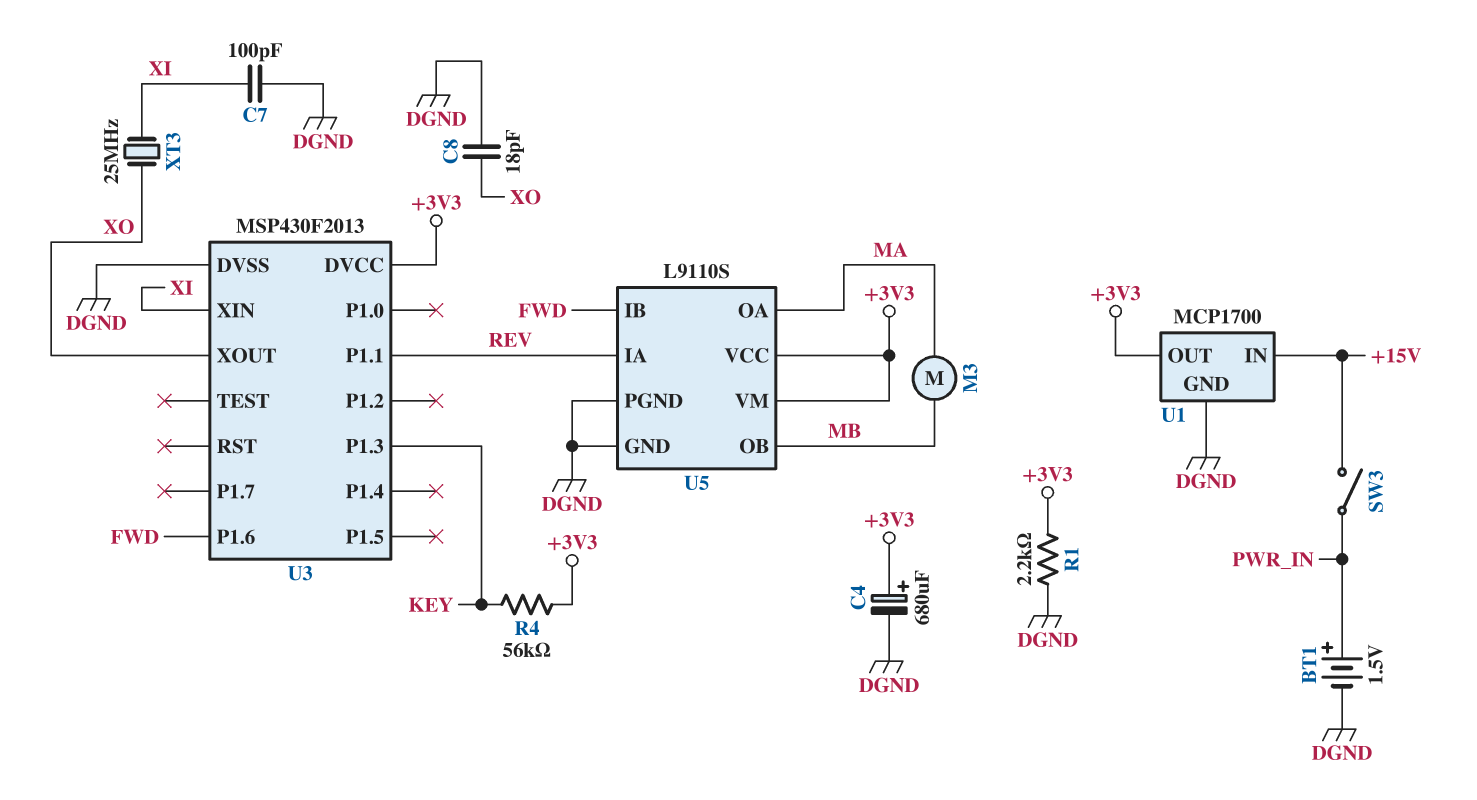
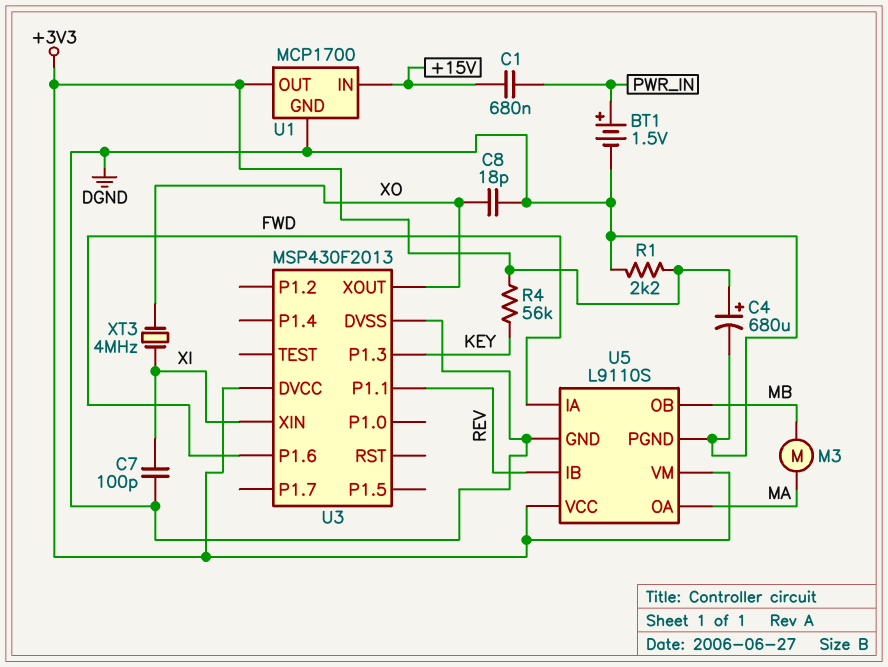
C1: none -> 680nF (+15V, PWR_IN)
SW3: switch (+15V, PWR_IN) -> none
U5 pin IA: REV -> FWD
U5 pin IB: FWD -> REV
XT3: 25MHz (XI, XO) -> 4MHz (XI, XO)

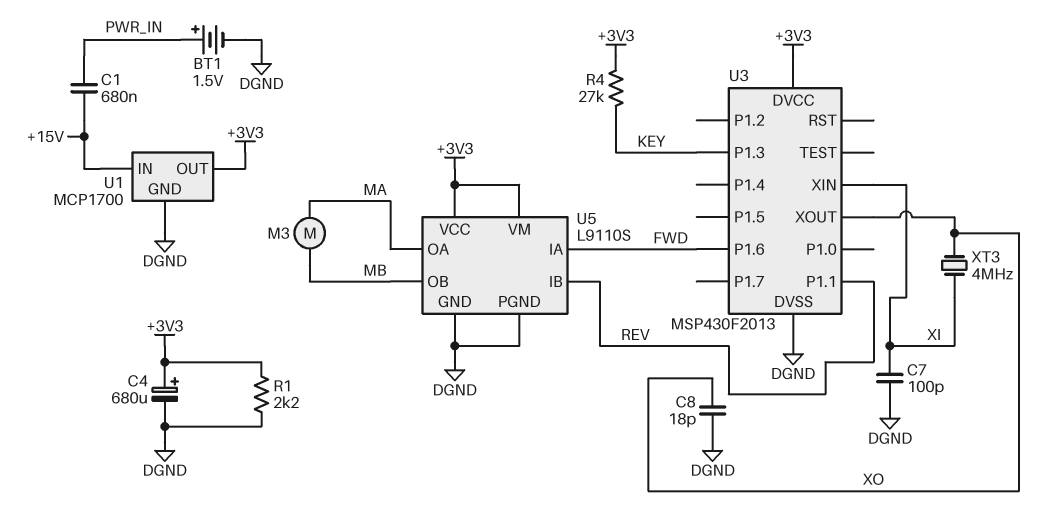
R4: 56k (+3V3, KEY) -> 27k (+3V3, KEY)

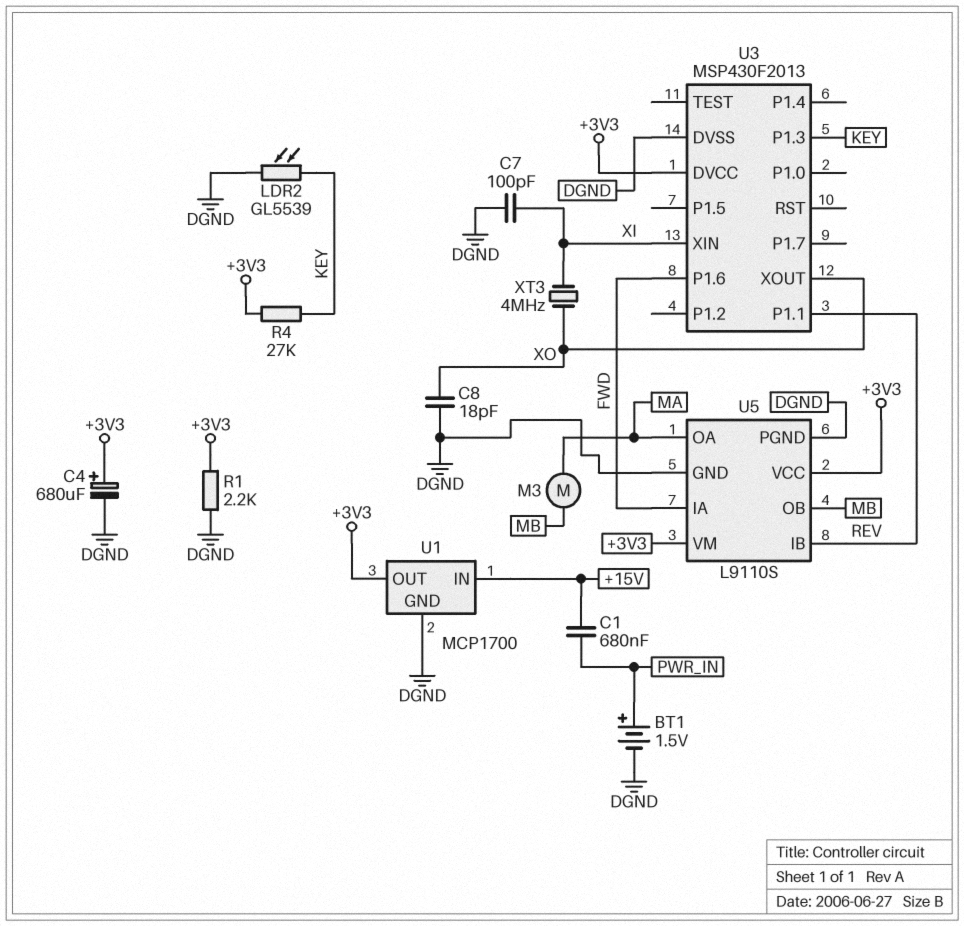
LDR2: none -> GL5539 (DGND, KEY)

